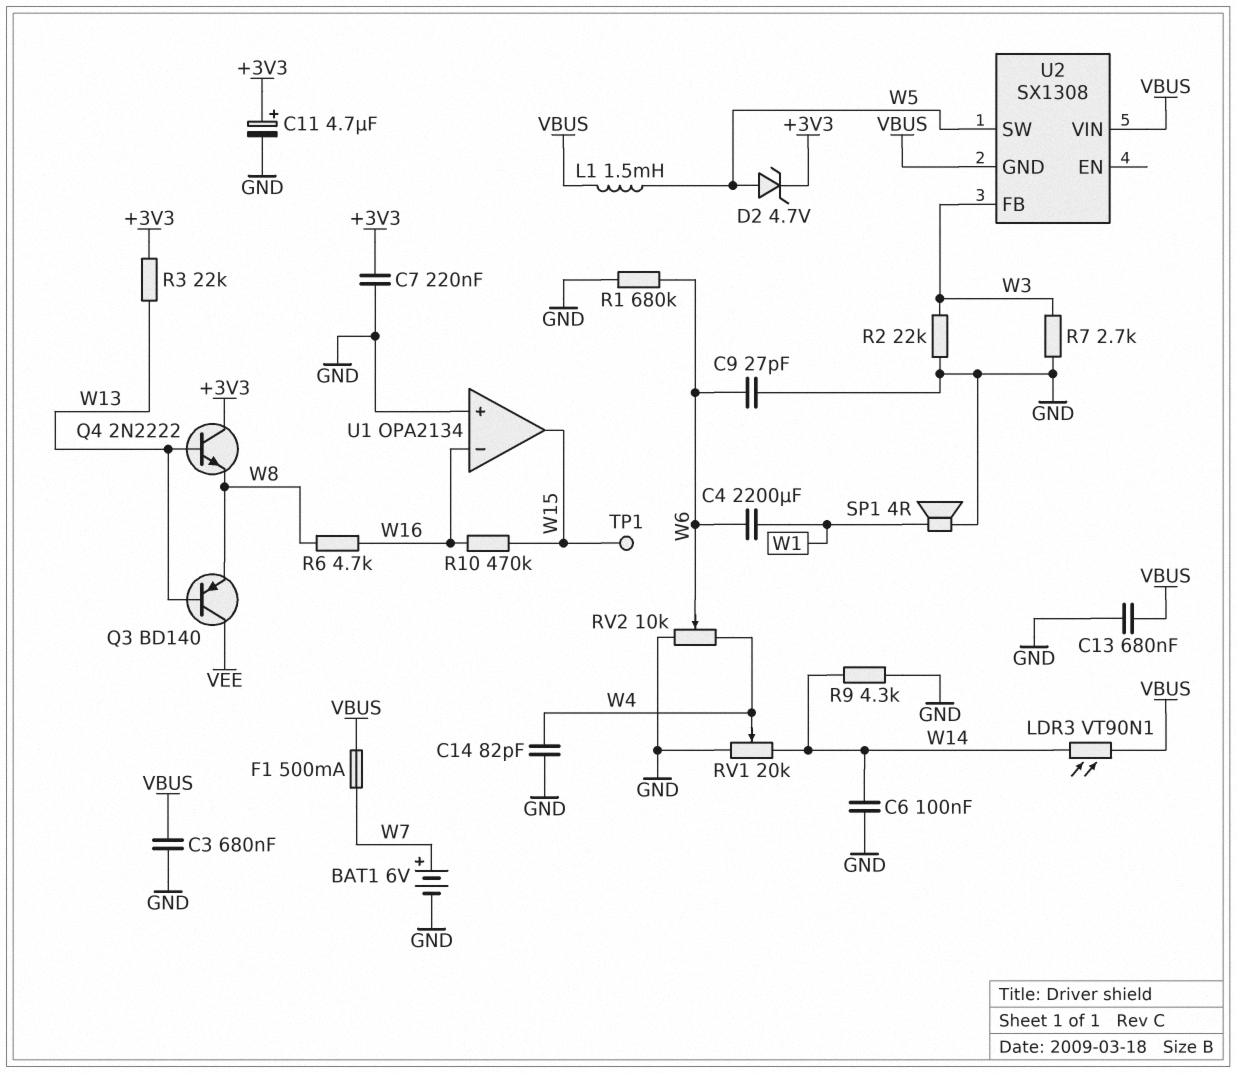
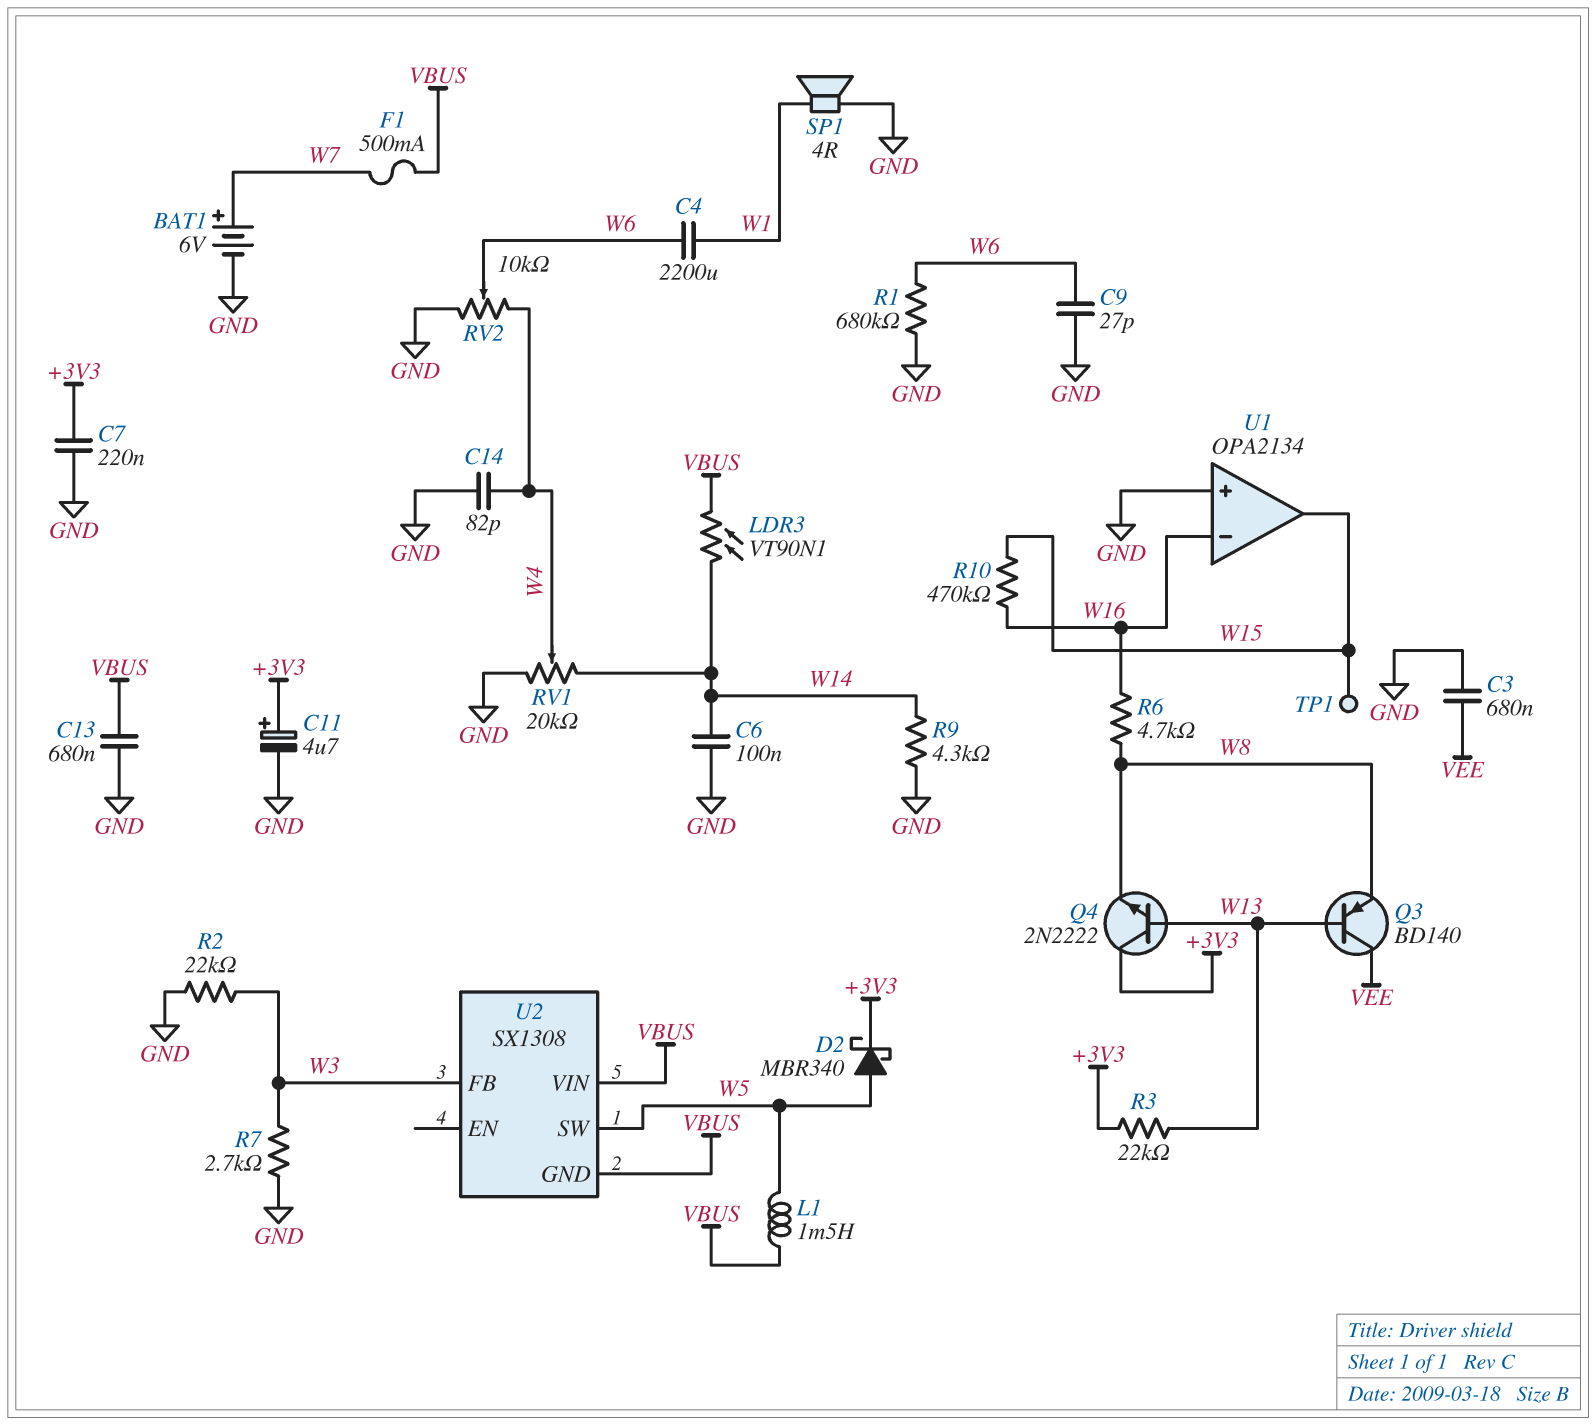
C3: 680nF (GND, VBUS) -> 680nF (GND, VEE)
D2: zener 4.7V (A W5, K +3V3) -> schottky MBR340 (A W5, K +3V3)

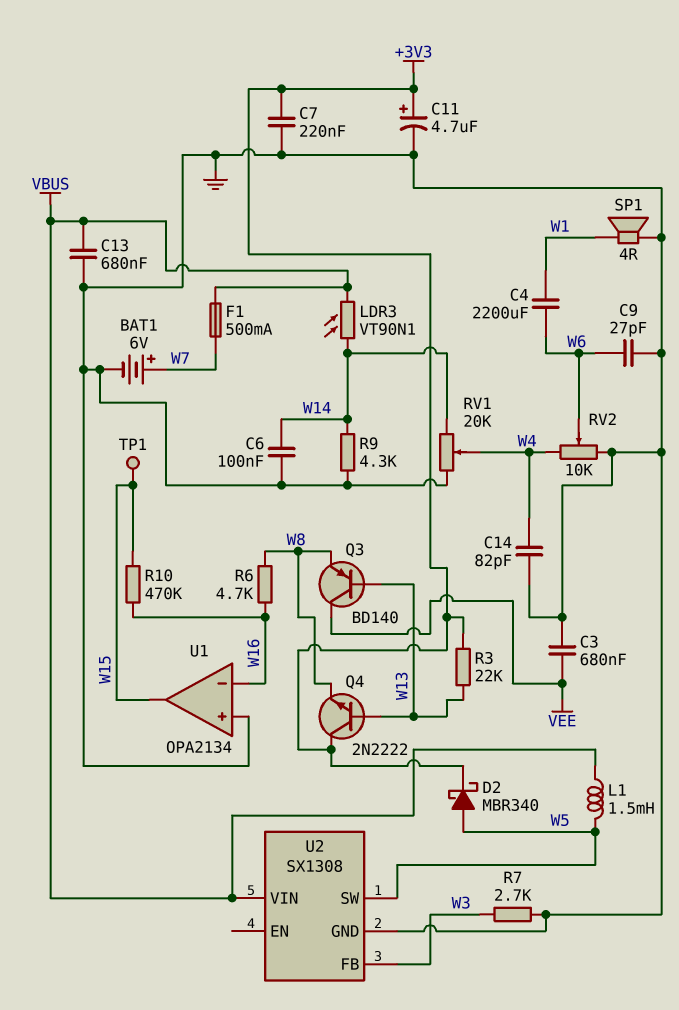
R1: 680k (GND, W6) -> none
R2: 22k (GND, W3) -> none
U2 pin GND: VBUS -> GND

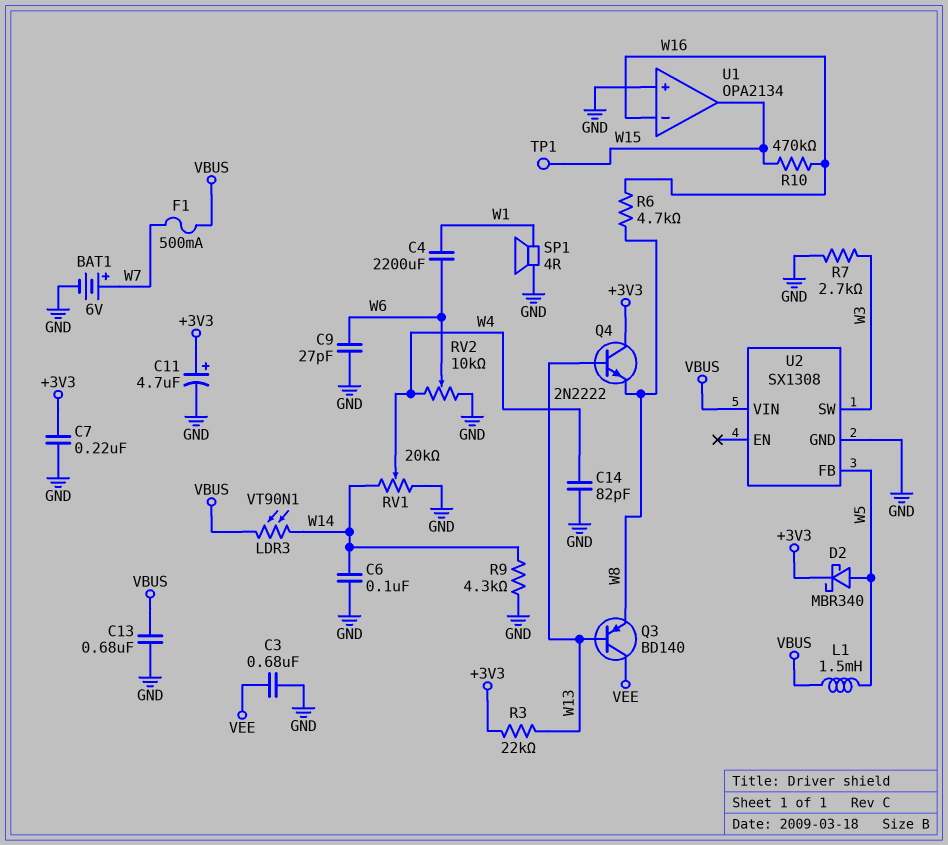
U2 pin FB: W3 -> W5
U2 pin SW: W5 -> W3

